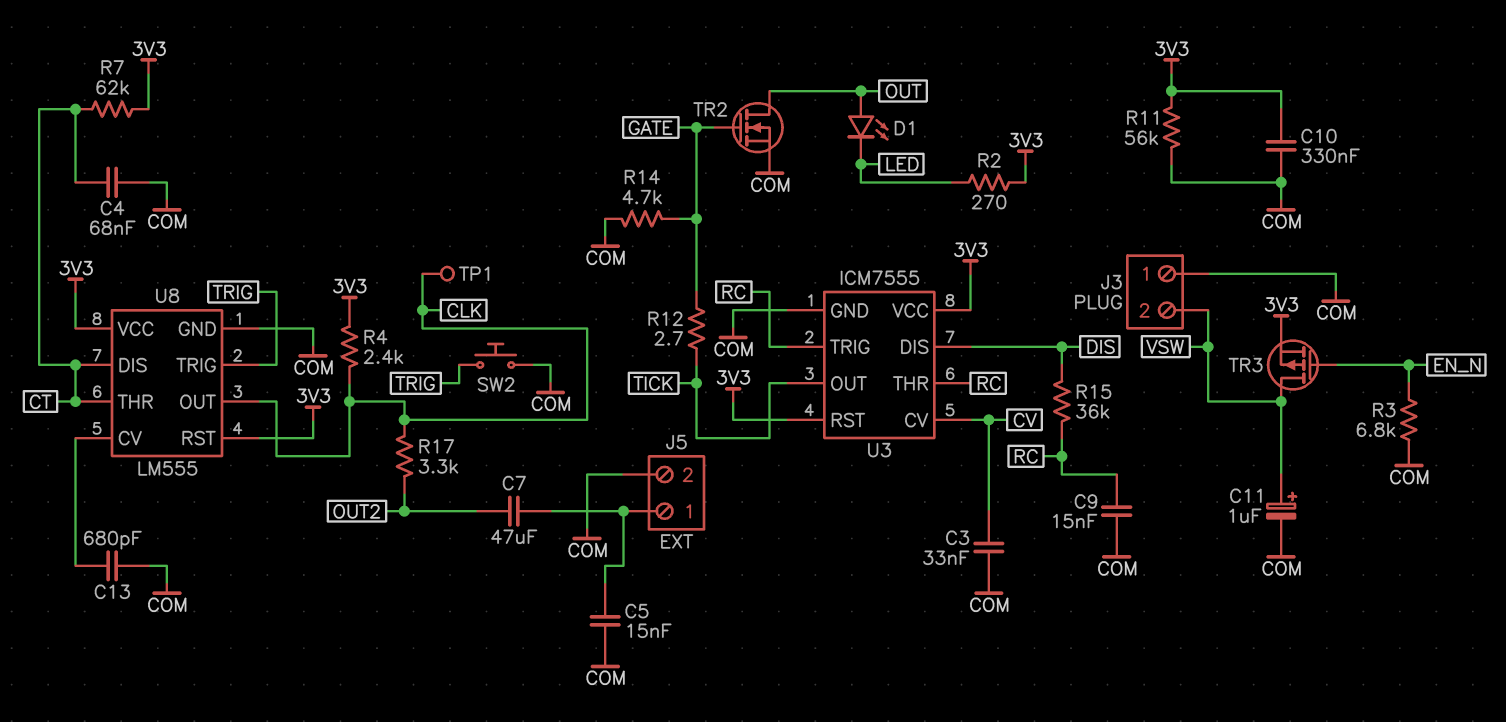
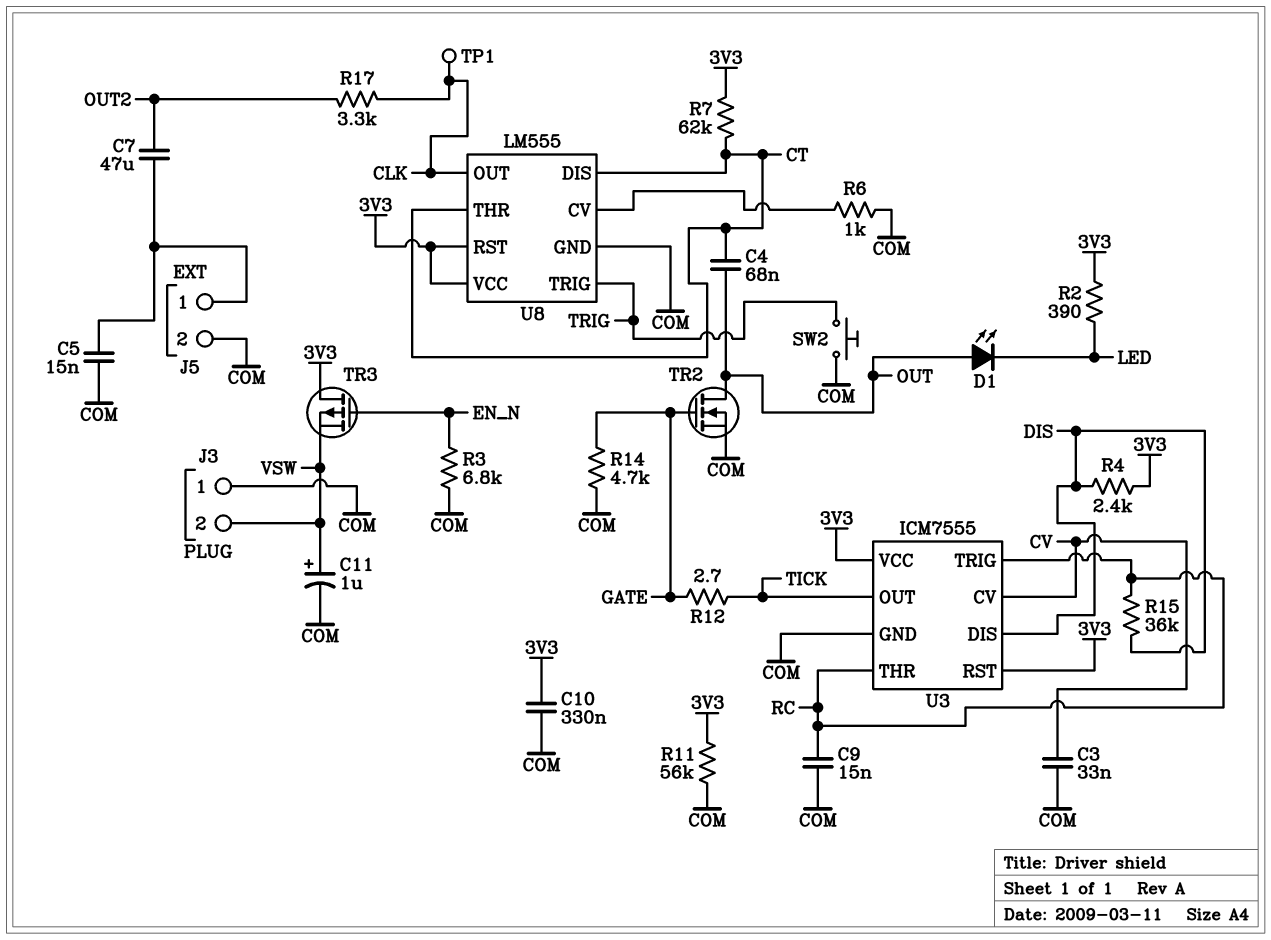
C4: 68nF (COM, CT) -> 68nF (CT, OUT)
C13: 680pF (COM, U8/CV) -> none
R2: 270 (3V3, LED) -> 390 (3V3, LED)
R4: 2.4k (3V3, CLK) -> 2.4k (3V3, DIS)
R6: none -> 1k (COM, U8/CV)
TR3: PMOS (G EN_N, D VSW, S 3V3) -> PMOS (G EN_N, D 3V3, S VSW)

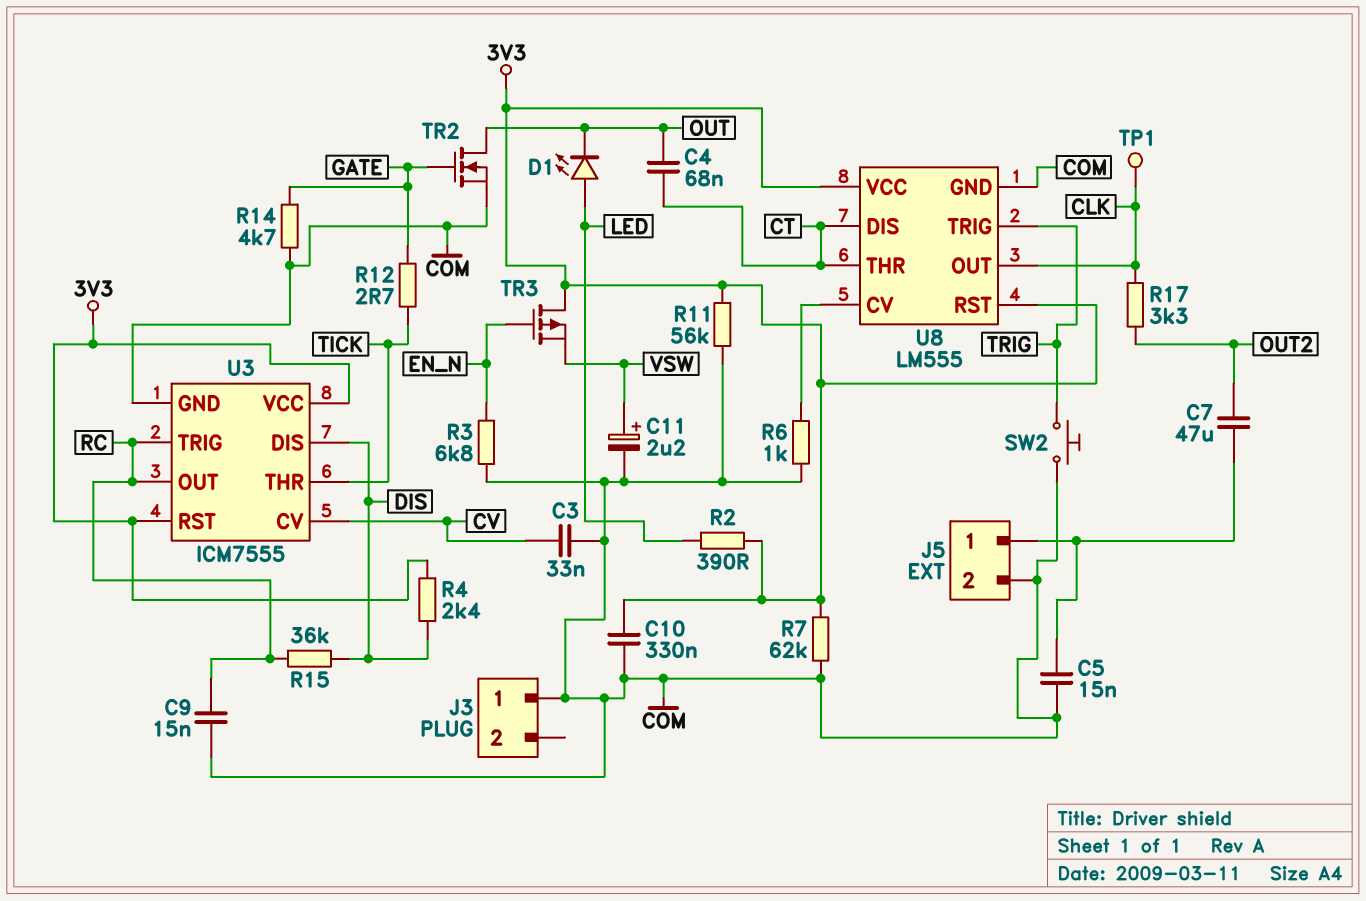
C11: 1uF (plus VSW, minus COM) -> 2.2uF (plus VSW, minus COM)
D1: LED (A OUT, K LED) -> LED (A LED, K OUT)
J3 pin 2: VSW -> none
R7: 62k (3V3, CT) -> 62k (3V3, COM)
U3 pin OUT: TICK -> RC
U3 pin THR: RC -> TICK

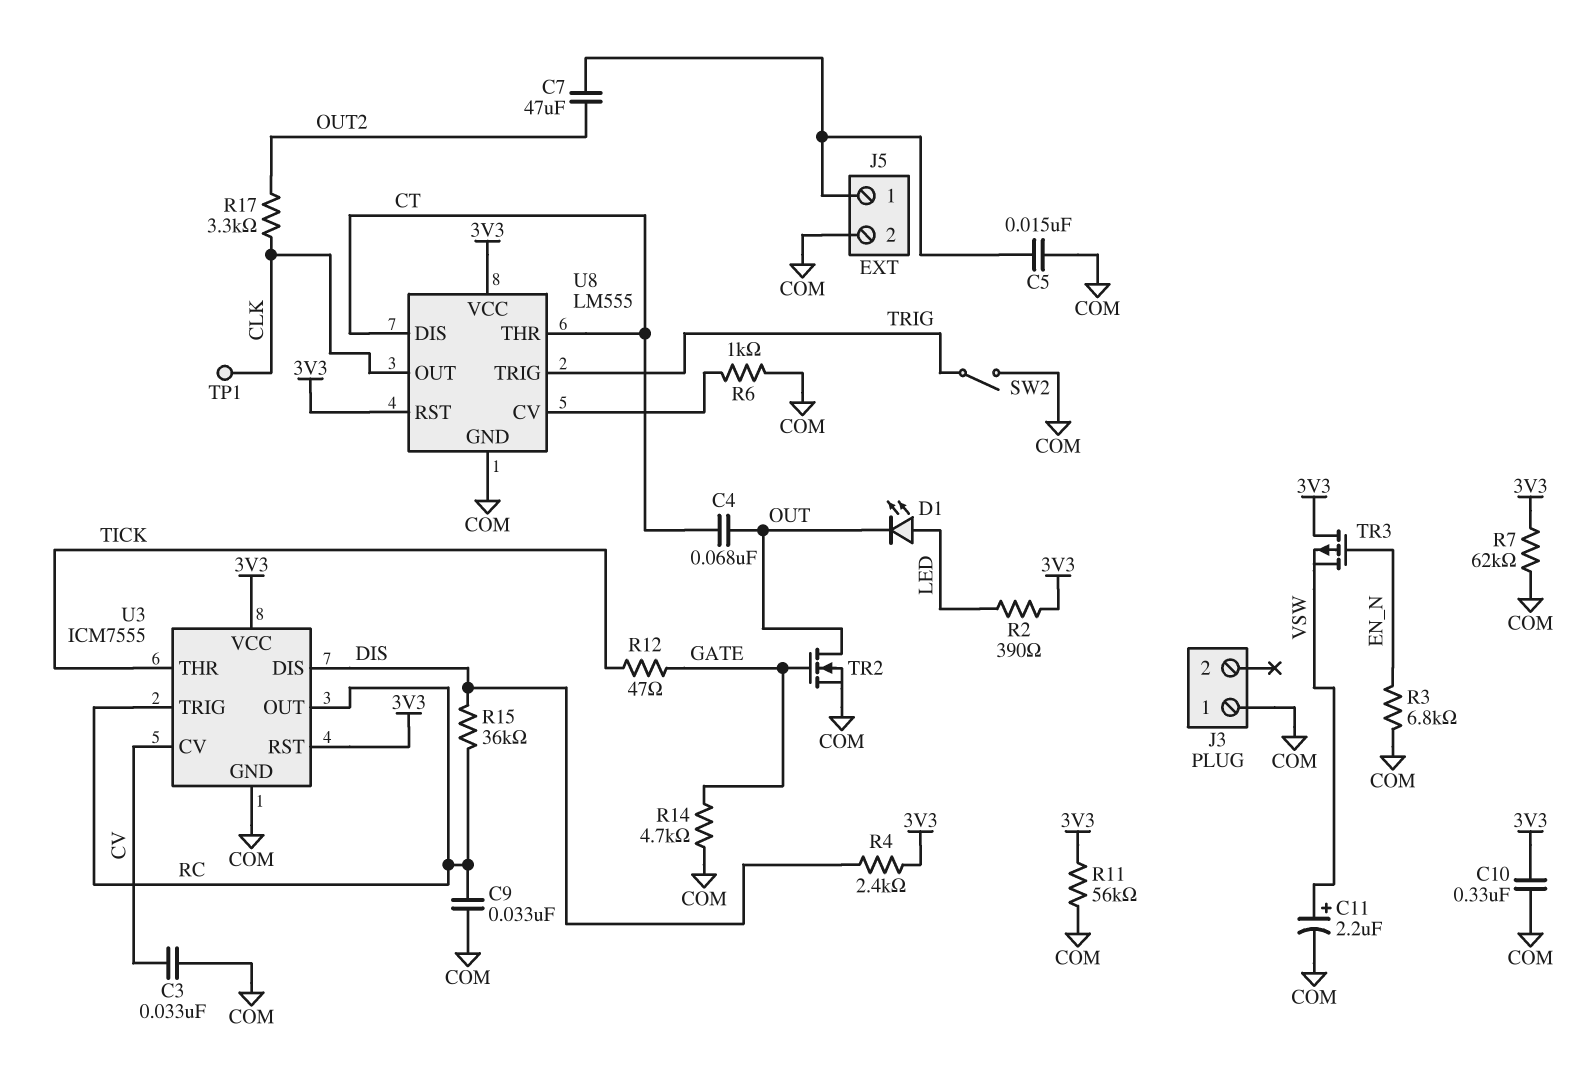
C9: 15nF (COM, RC) -> 33nF (COM, RC)
R12: 2.7 (GATE, TICK) -> 47 (GATE, TICK)
SW2: button (COM, TRIG) -> switch (COM, TRIG)

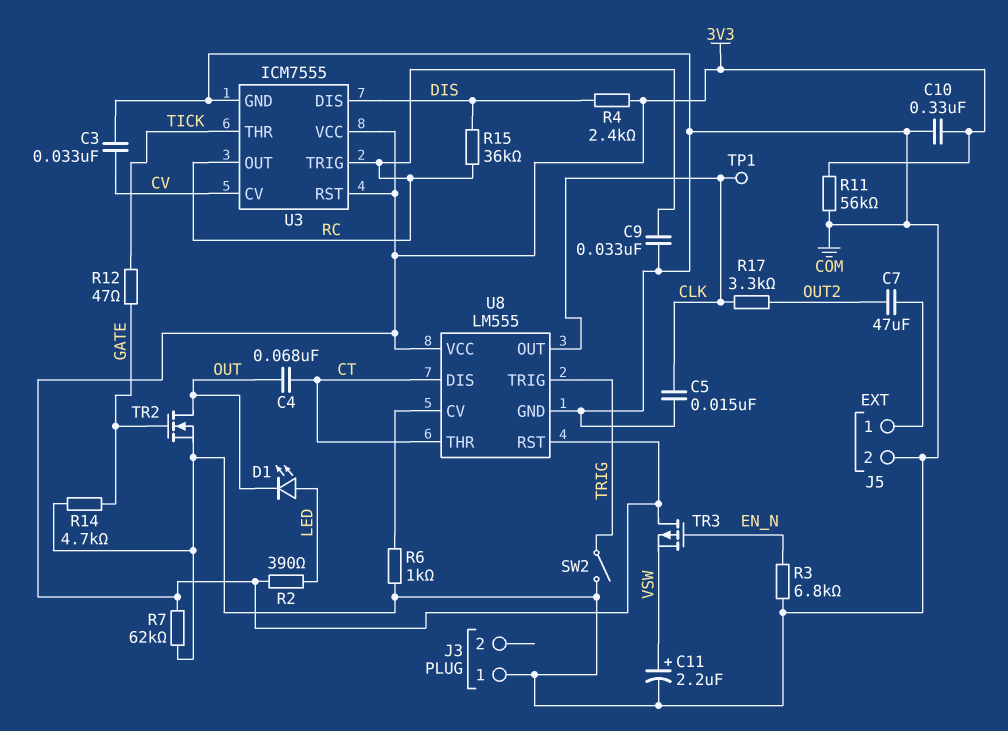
C5: 15nF (COM, J5/1) -> 15nF (CLK, COM)

